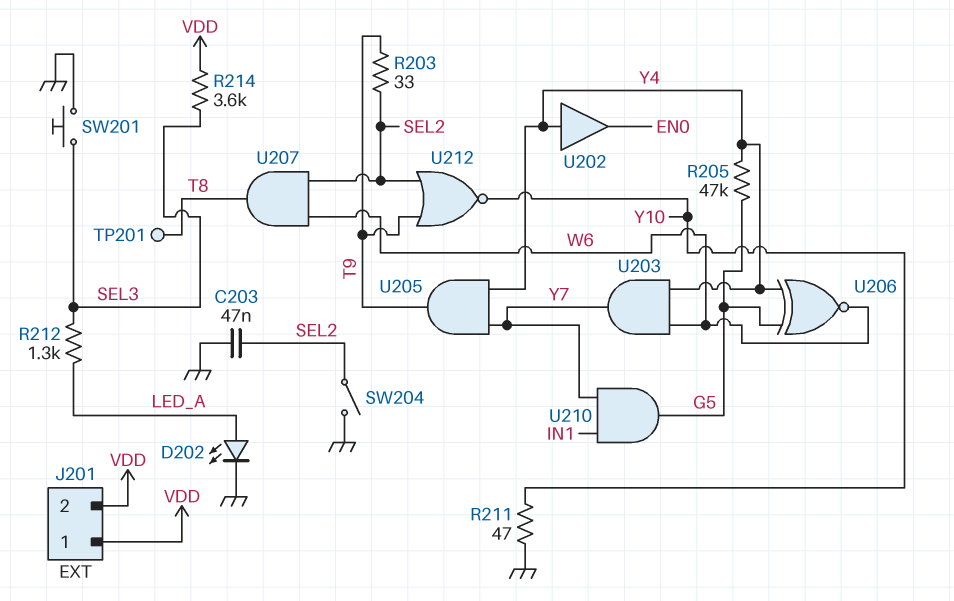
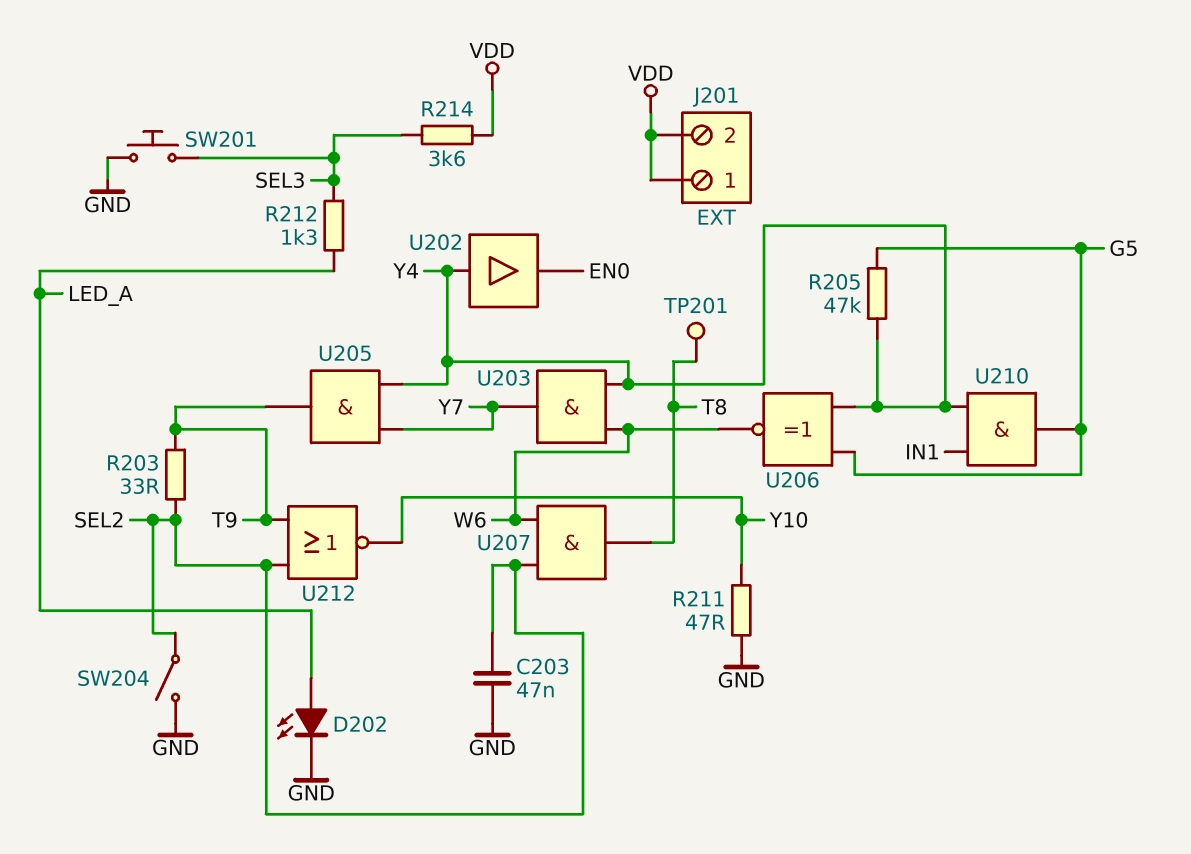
U210: AND (in IN1, in Y7, out G5) -> AND (in IN1, in Y4, out G5)

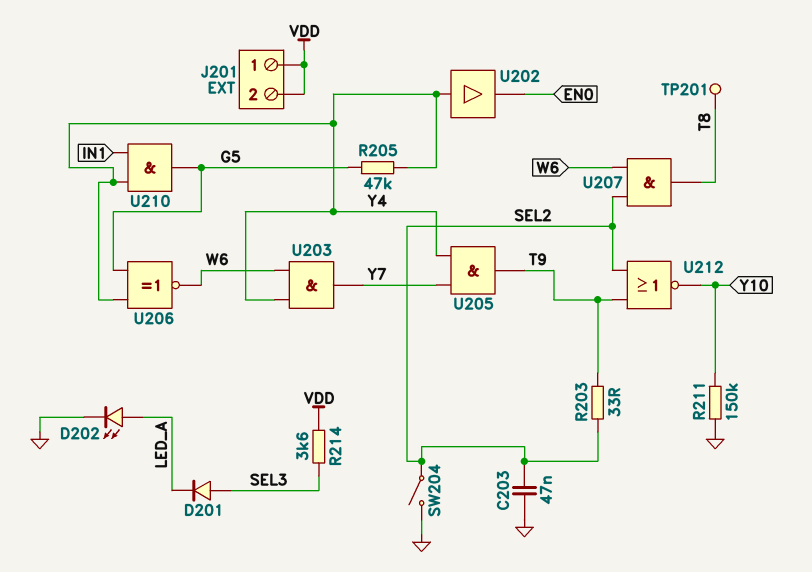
D201: none -> diode (A SEL3, K LED_A)
R211: 47 (GND, Y10) -> 150k (GND, Y10)
R212: 1.3k (LED_A, SEL3) -> none
SW201: button (GND, SEL3) -> none

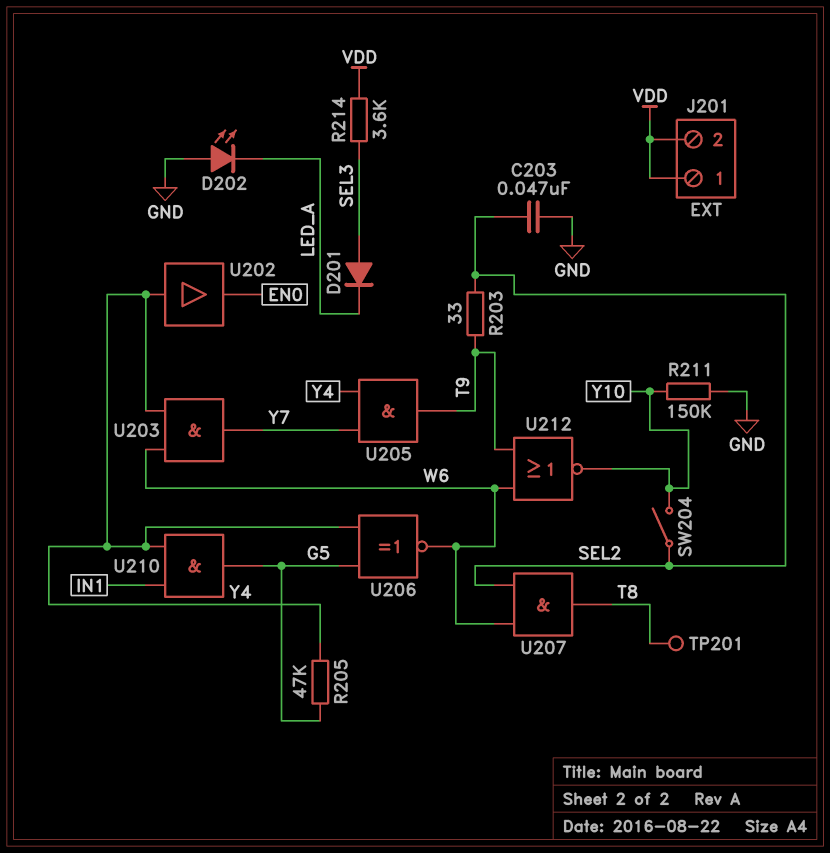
D202: LED (A LED_A, K GND) -> LED (A GND, K LED_A)
SW204: switch (GND, SEL2) -> switch (SEL2, Y10)
U212: NOR (in SEL2, in T9, out Y10) -> NOR (in T9, in W6, out Y10)

